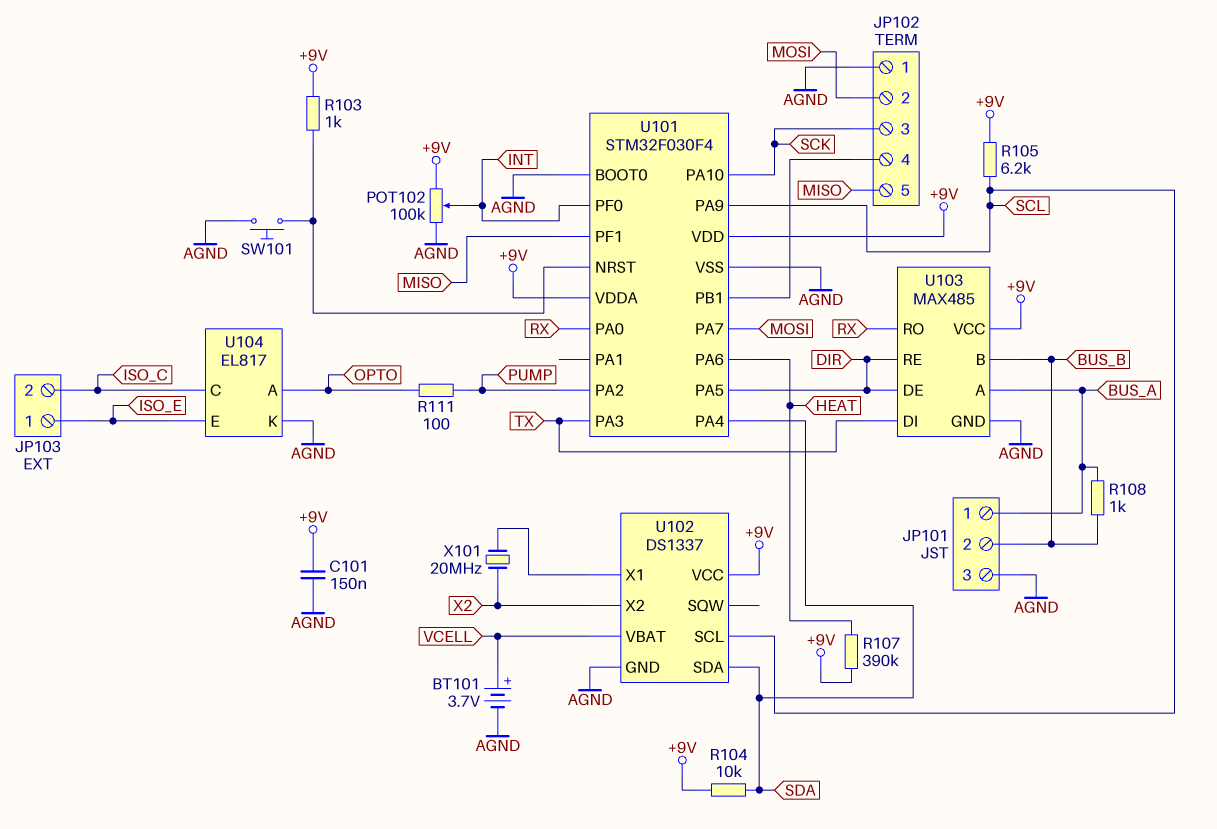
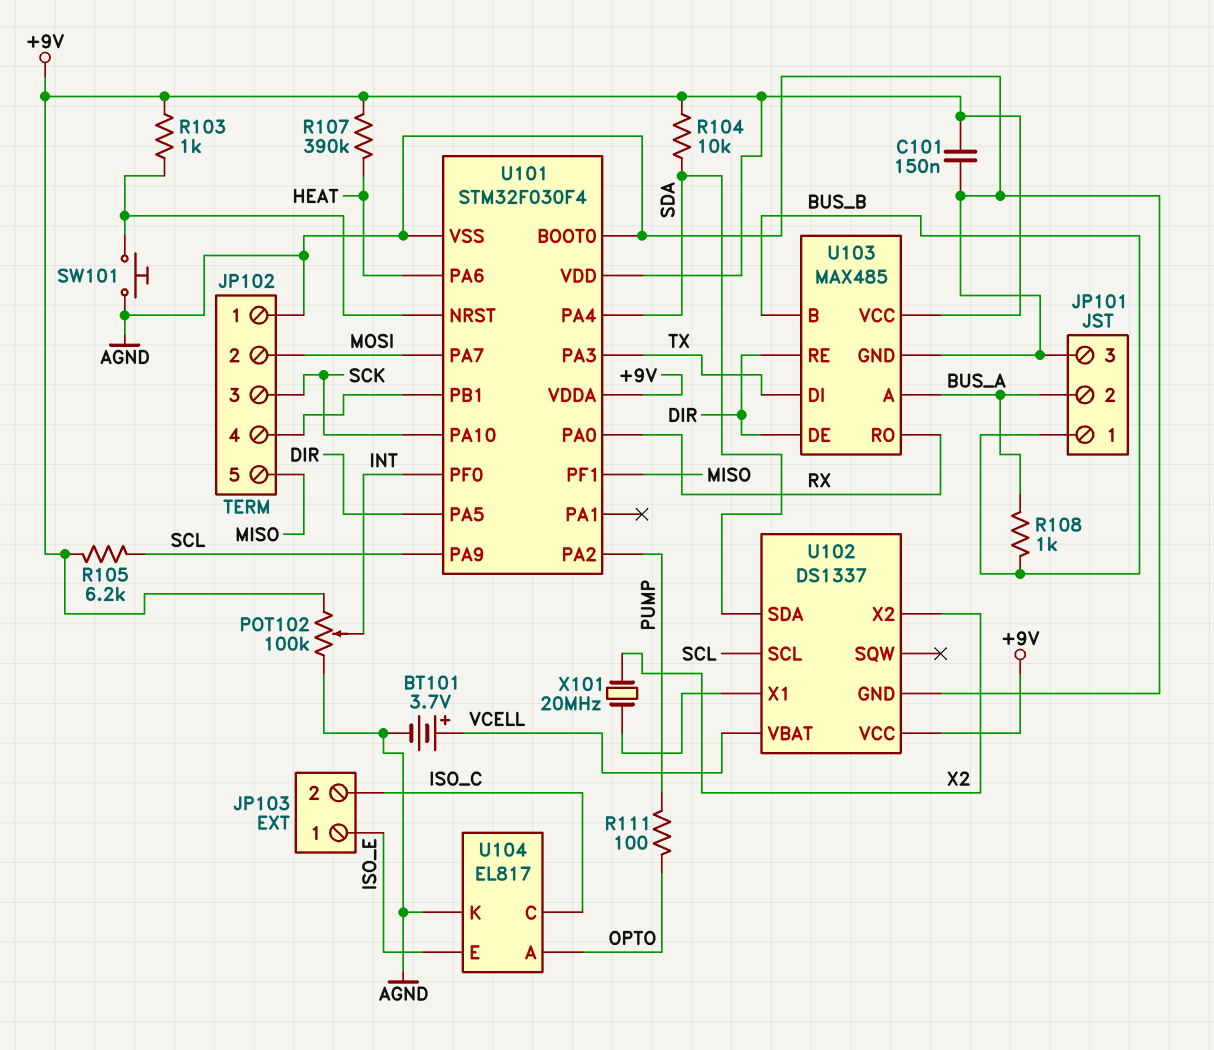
JP101 pin 1: BUS_A -> BUS_B
JP101 pin 2: BUS_B -> BUS_A

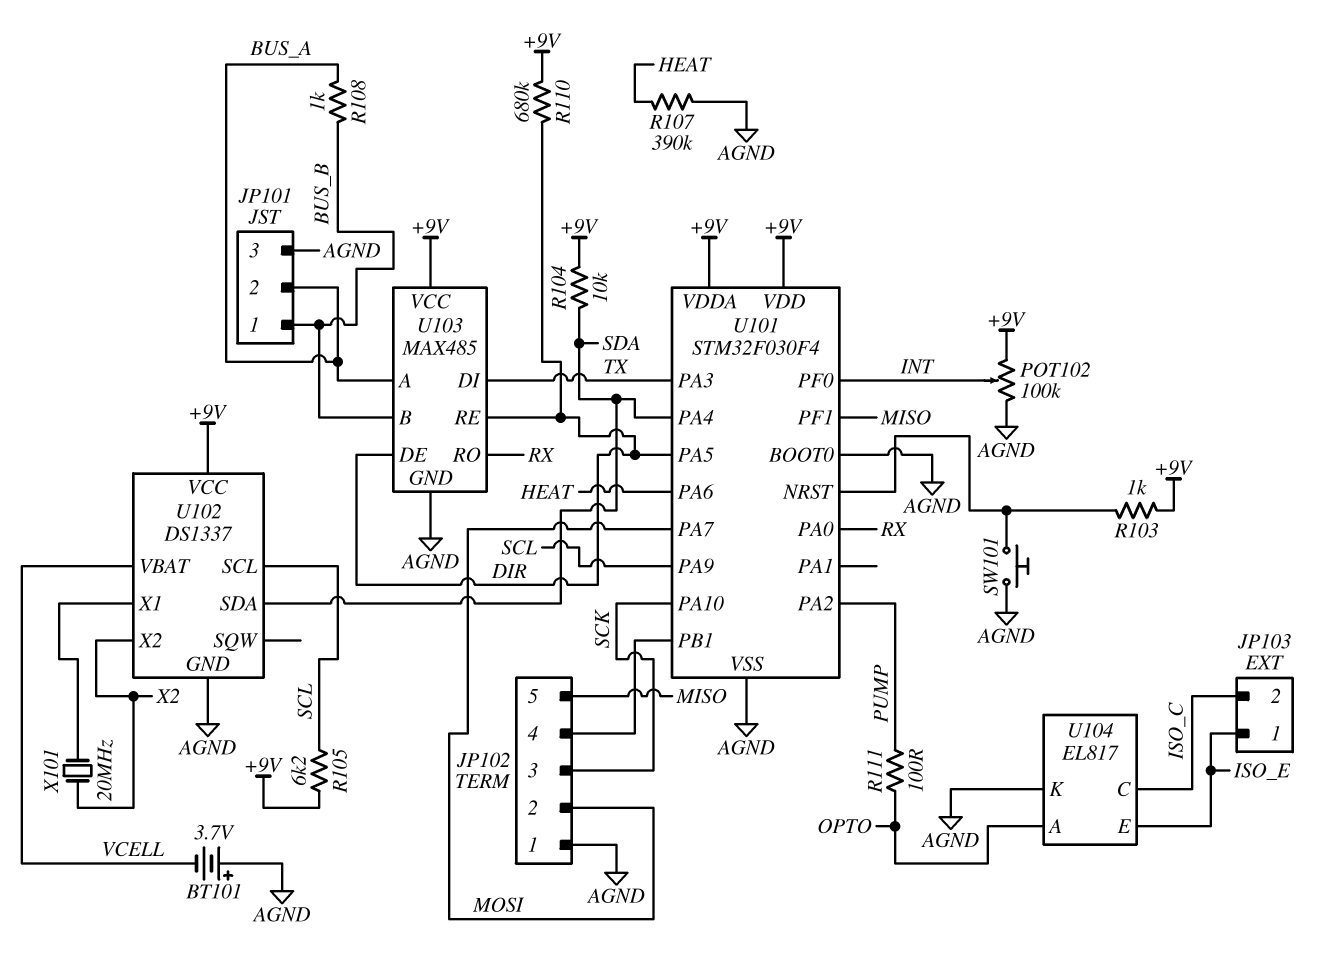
BT101: 3.7V (plus VCELL, minus AGND) -> 3.7V (plus AGND, minus VCELL)
C101: 150nF (+9V, AGND) -> none
R107: 390k (+9V, HEAT) -> 390k (AGND, HEAT)
R110: none -> 680k (+9V, DIR)

